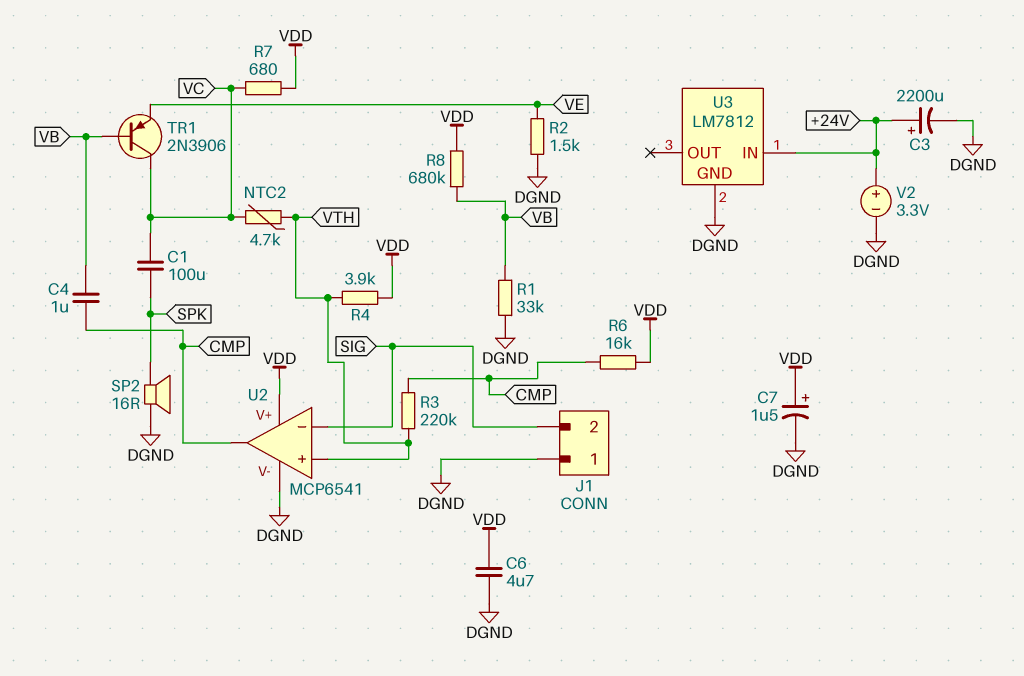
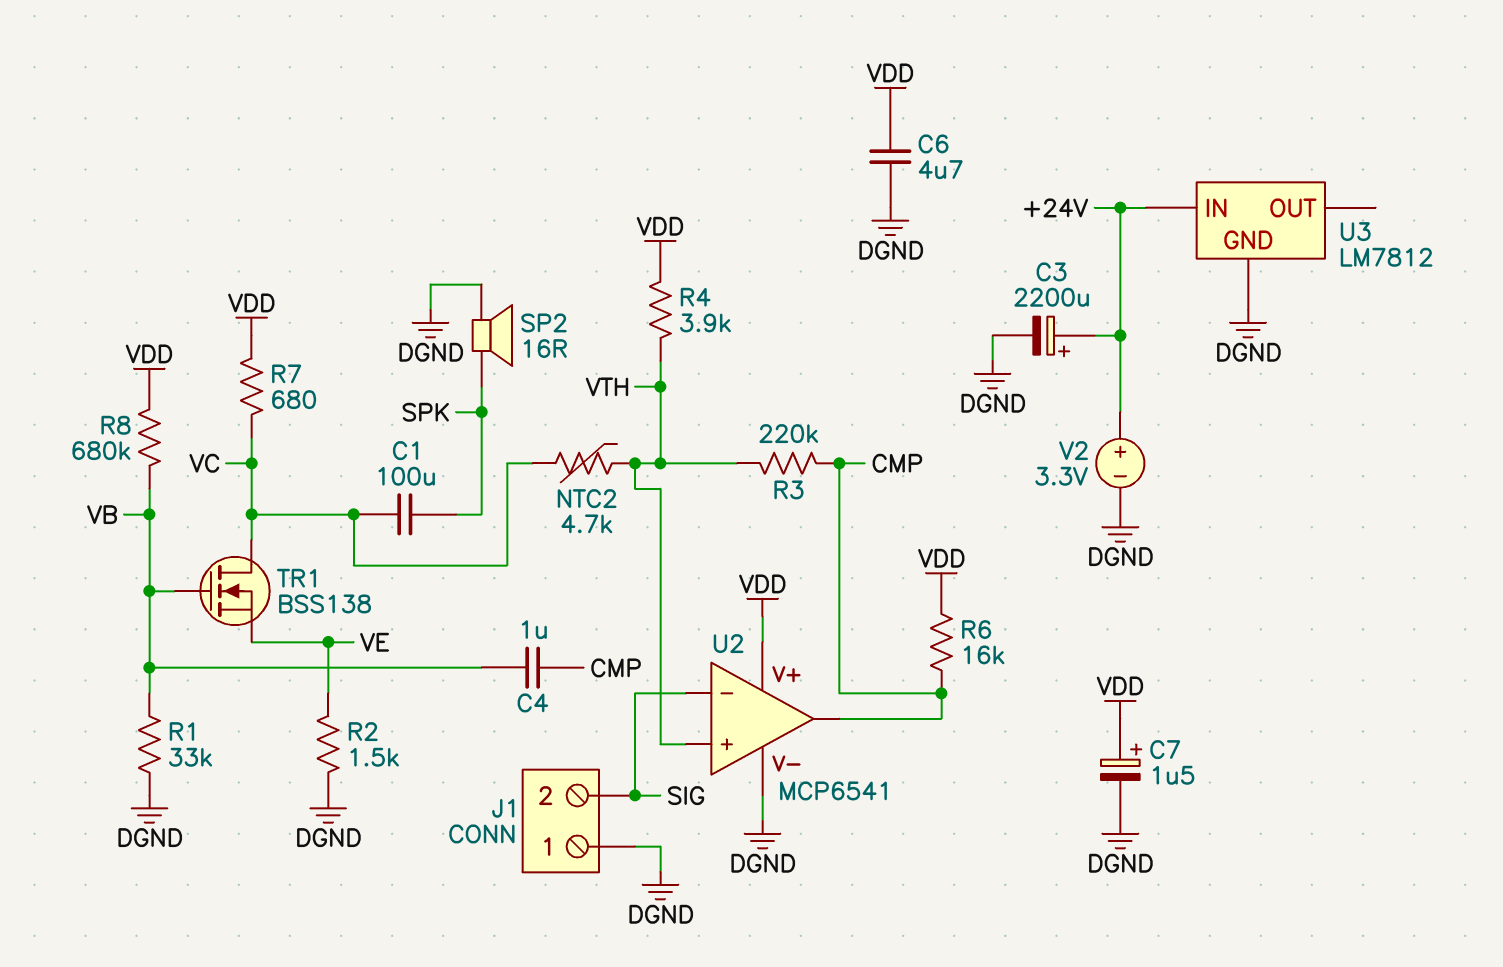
TR1: PNP 2N3906 (B VB, C VC, E VE) -> NMOS BSS138 (G VB, D VC, S VE)

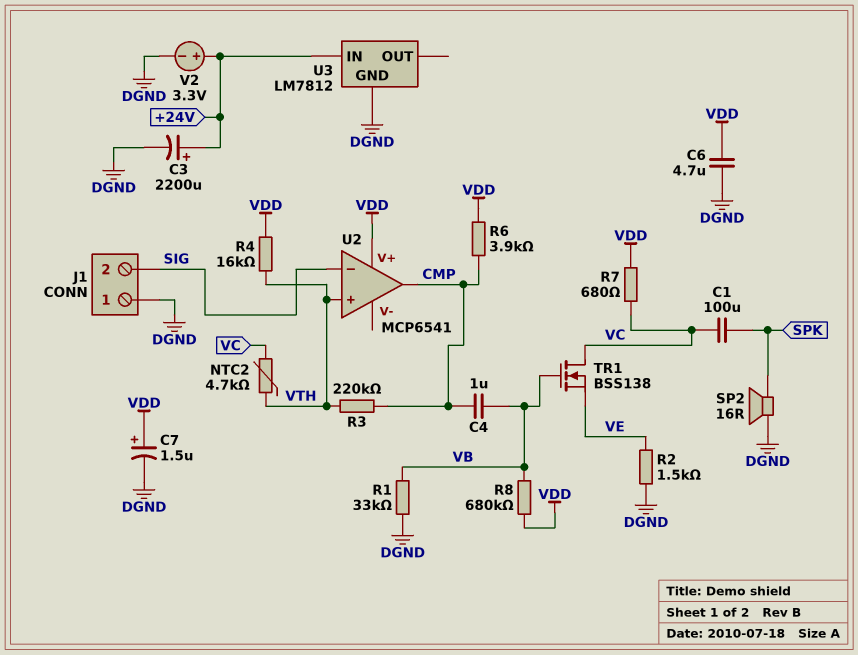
R4: 3.9k (VDD, VTH) -> 16k (VDD, VTH)
R6: 16k (CMP, VDD) -> 3.9k (CMP, VDD)
U2 pin V-: DGND -> none

